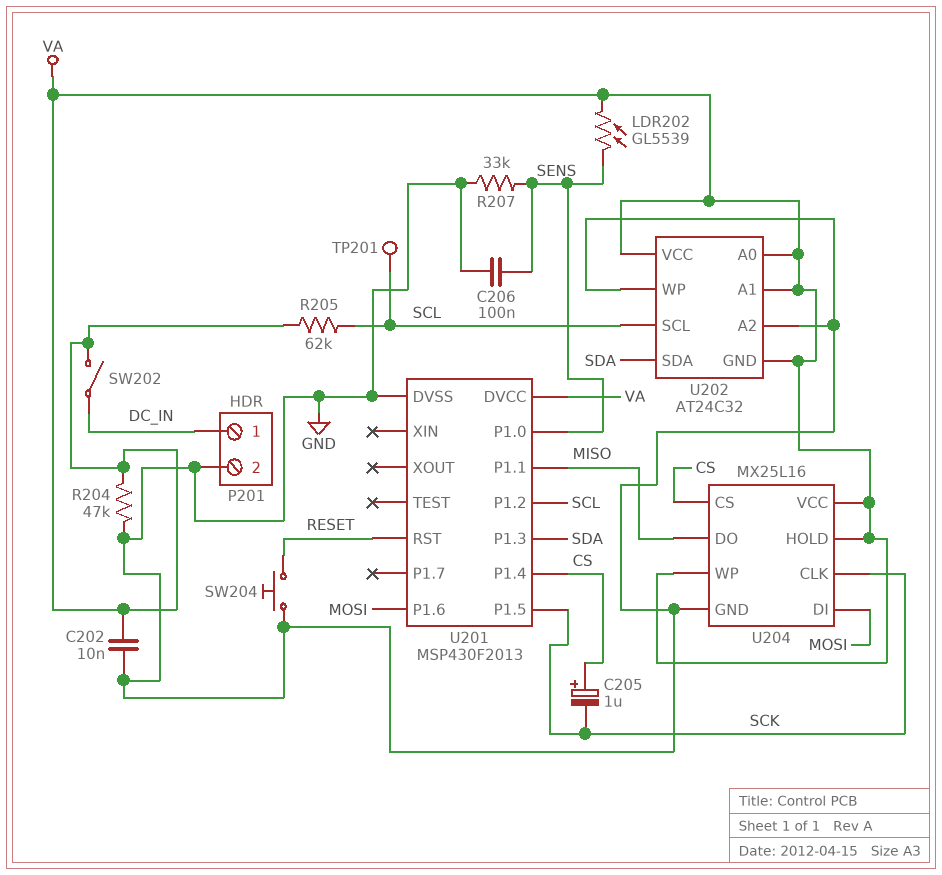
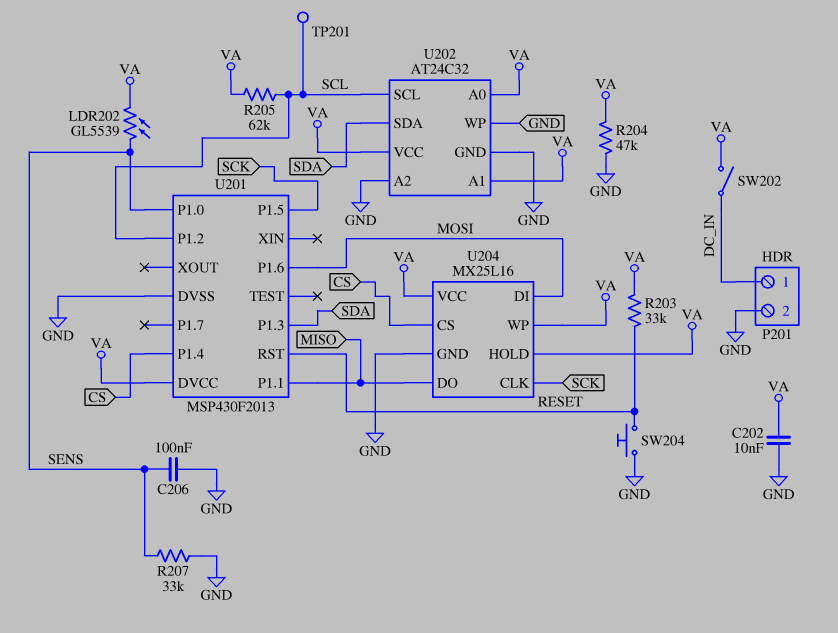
C205: 1uF (plus CS, minus SCK) -> none
R203: none -> 33k (RESET, VA)
U202 pin GND: VA -> GND

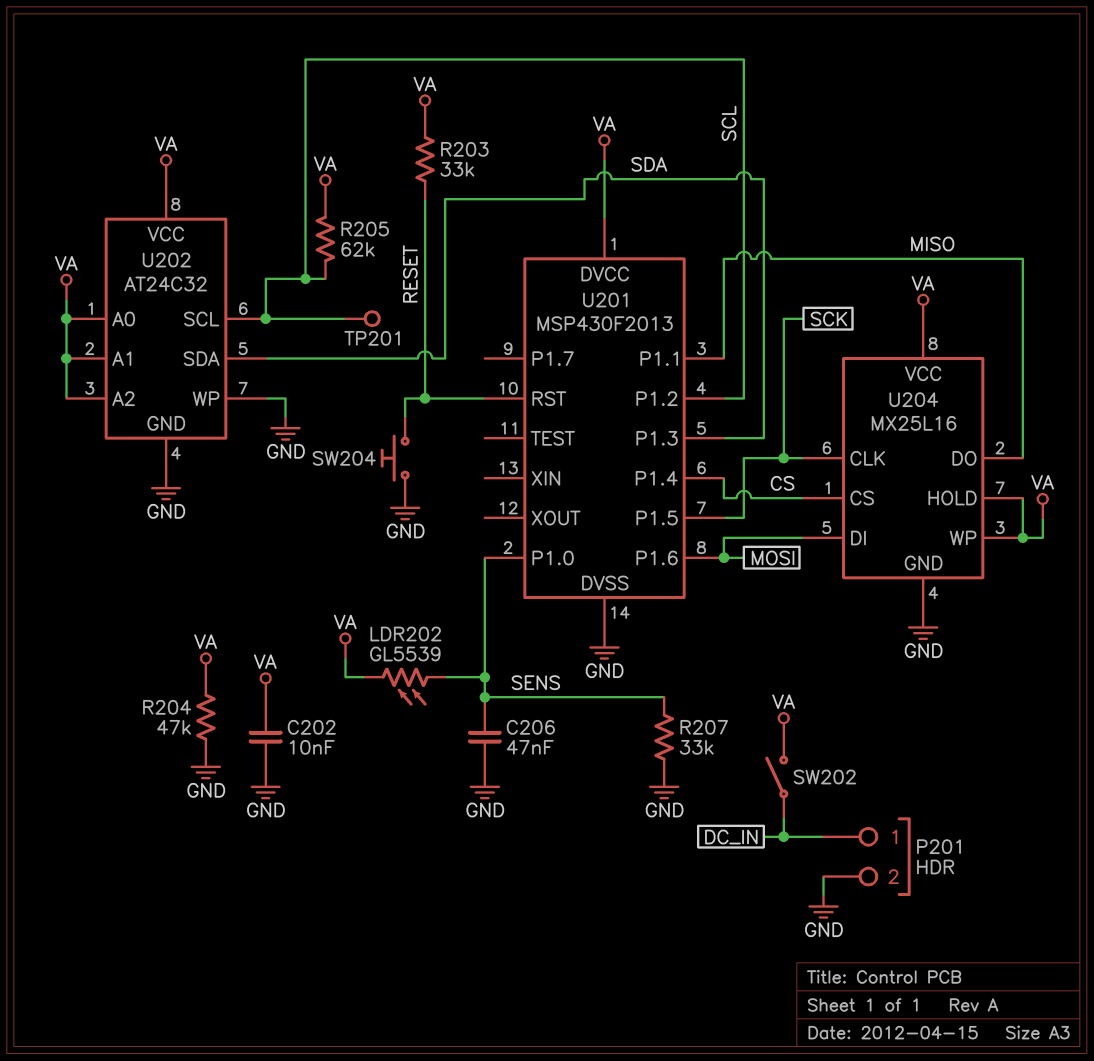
C206: 100nF (GND, SENS) -> 47nF (GND, SENS)
U202 pin A2: GND -> VA

